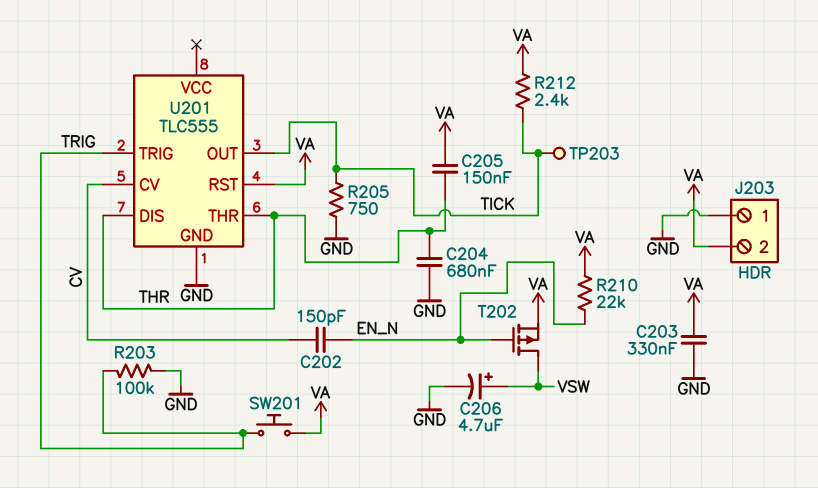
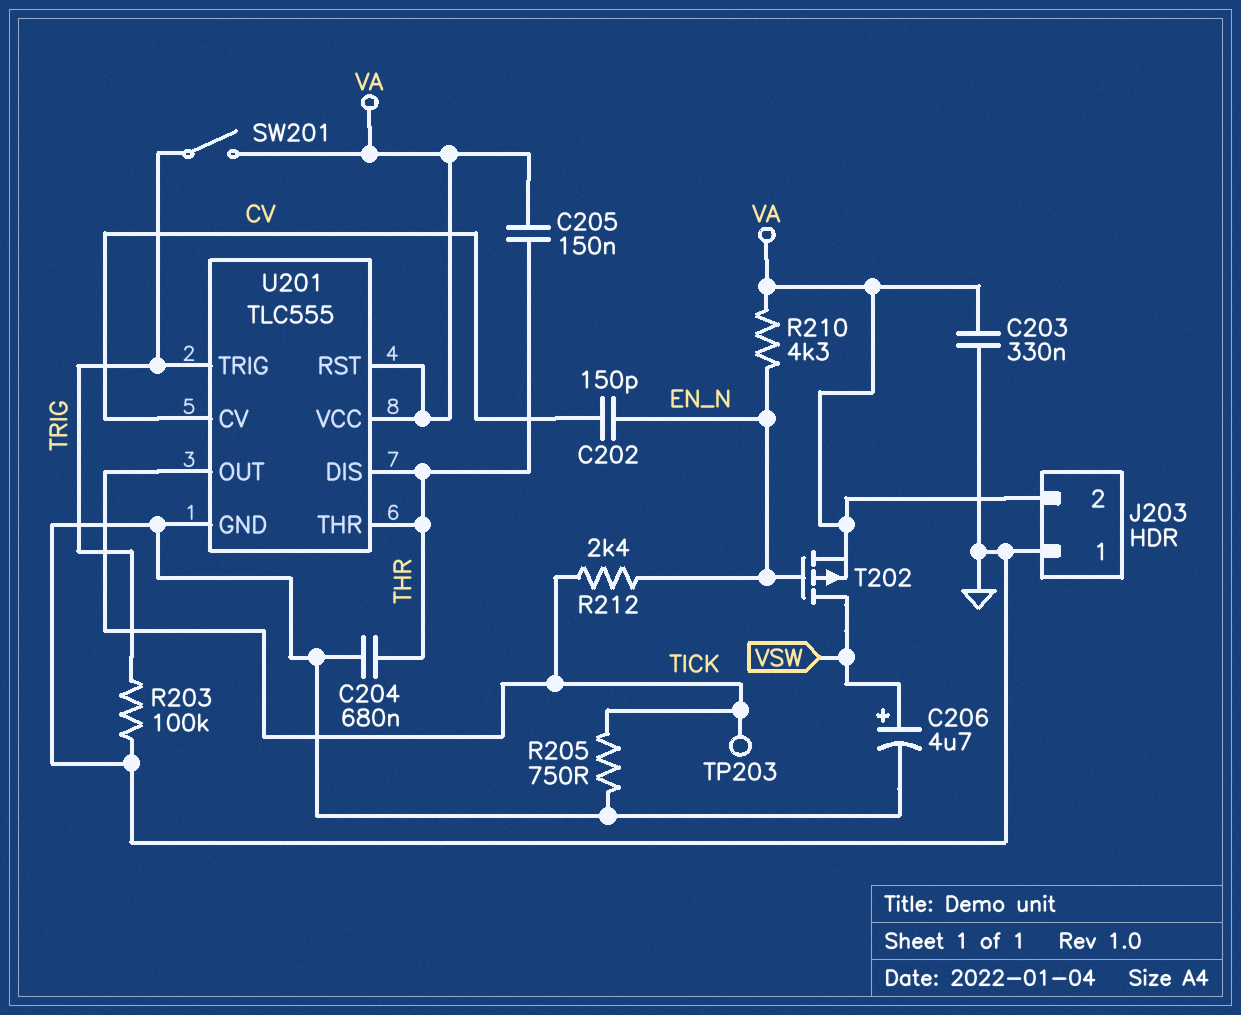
R210: 22k (EN_N, VA) -> 4.3k (EN_N, VA)
R212: 2.4k (TICK, VA) -> 2.4k (EN_N, TICK)
SW201: button (TRIG, VA) -> switch (TRIG, VA)
U201 pin VCC: none -> VA

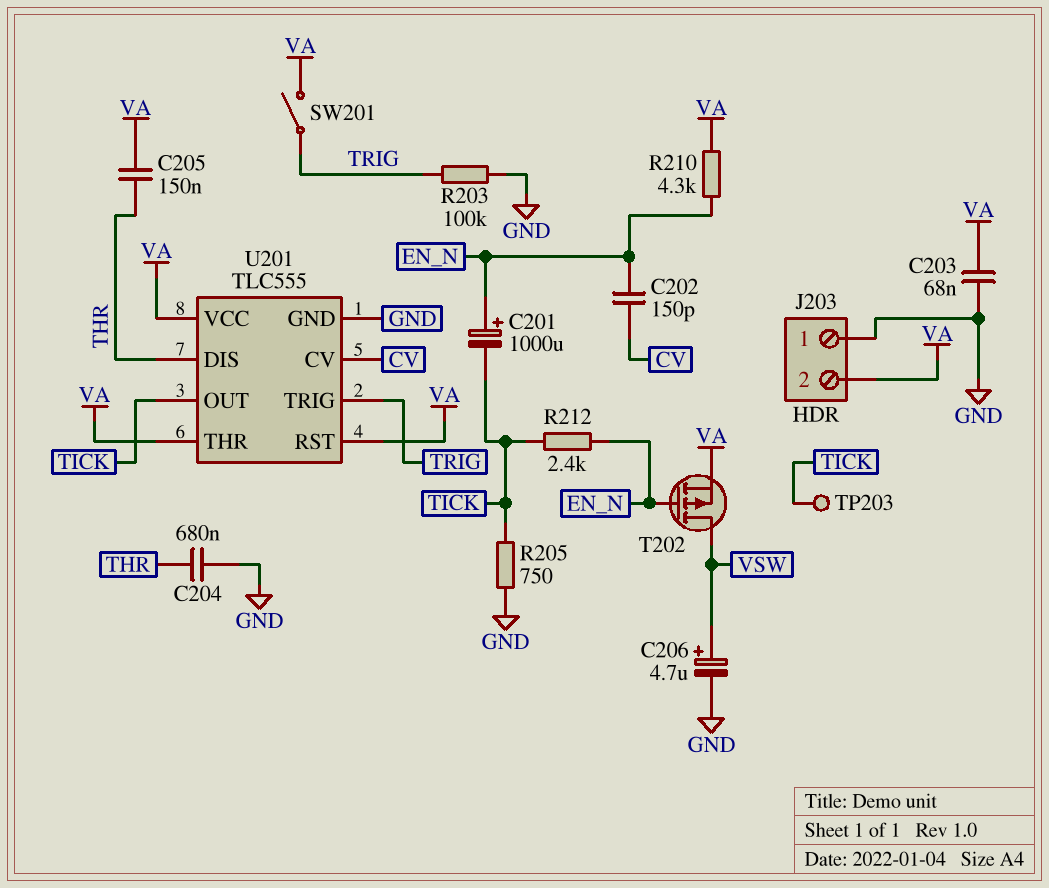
C201: none -> 1000uF (plus EN_N, minus TICK)
C203: 330nF (GND, VA) -> 68nF (GND, VA)
U201 pin THR: THR -> VA

